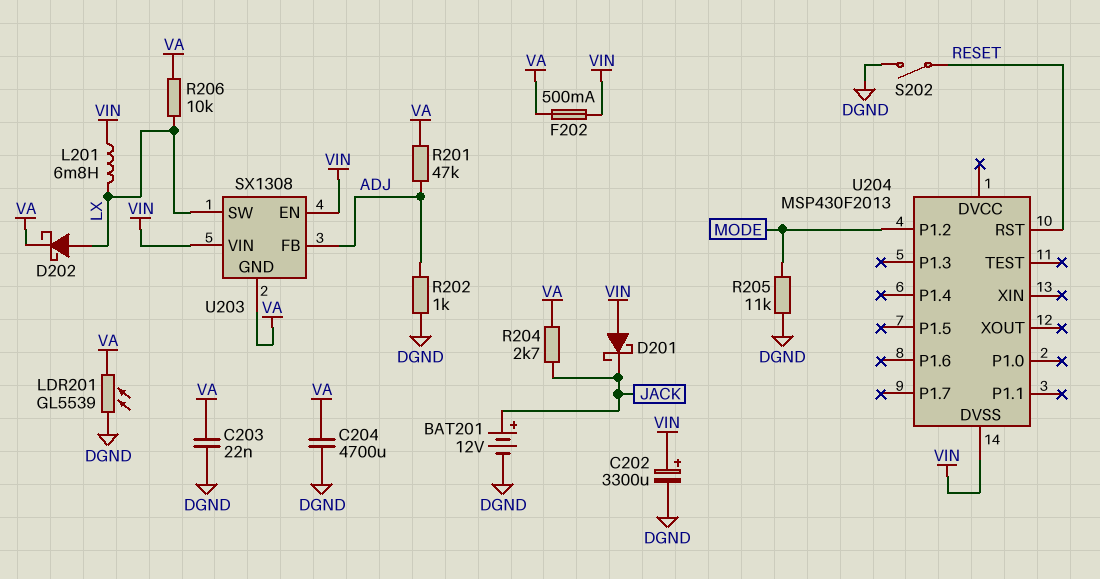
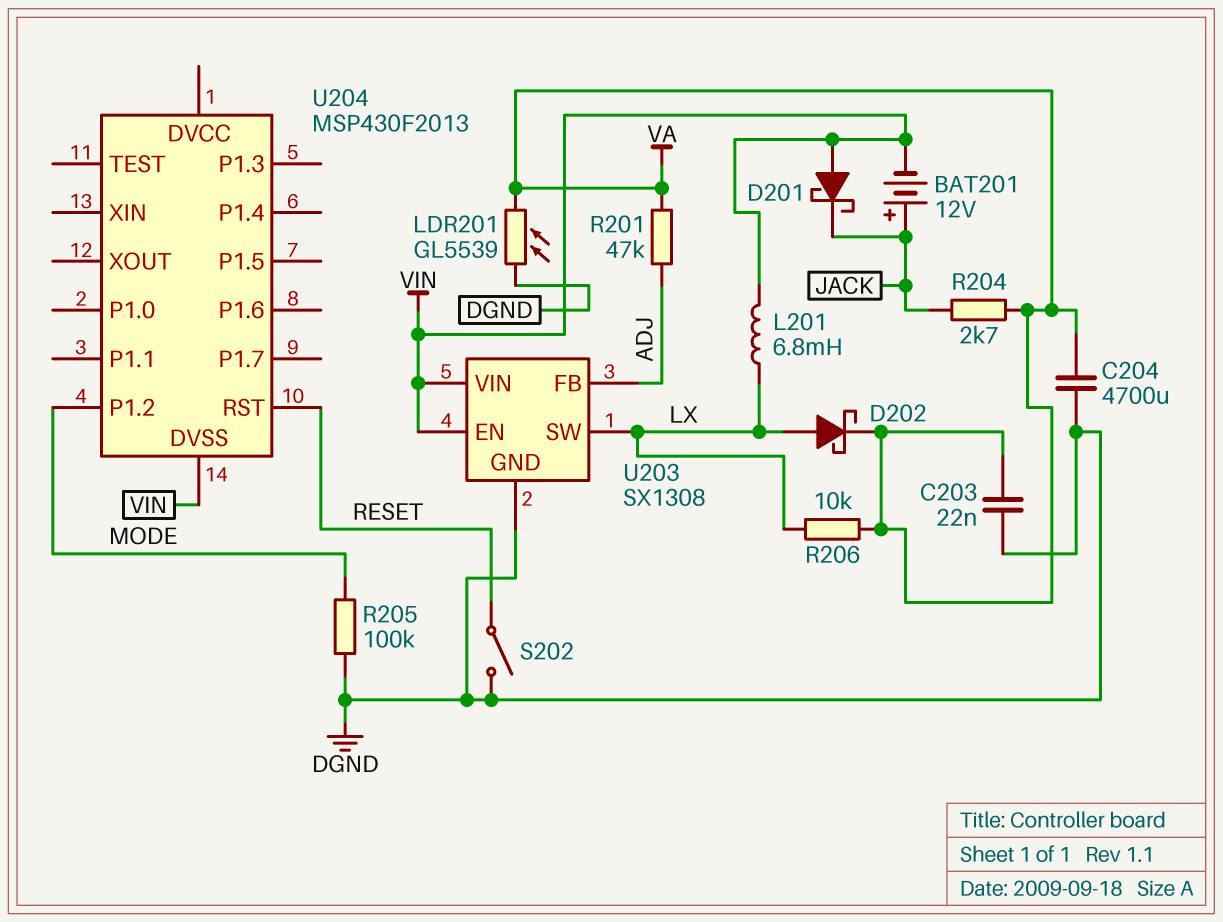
BAT201: 12V (plus JACK, minus DGND) -> 12V (plus JACK, minus VIN)
C202: 3300uF (plus VIN, minus DGND) -> none
F202: 500mA (VA, VIN) -> none
R202: 1k (ADJ, DGND) -> none
R205: 11k (DGND, MODE) -> 100k (DGND, MODE)
U203 pin GND: VA -> DGND

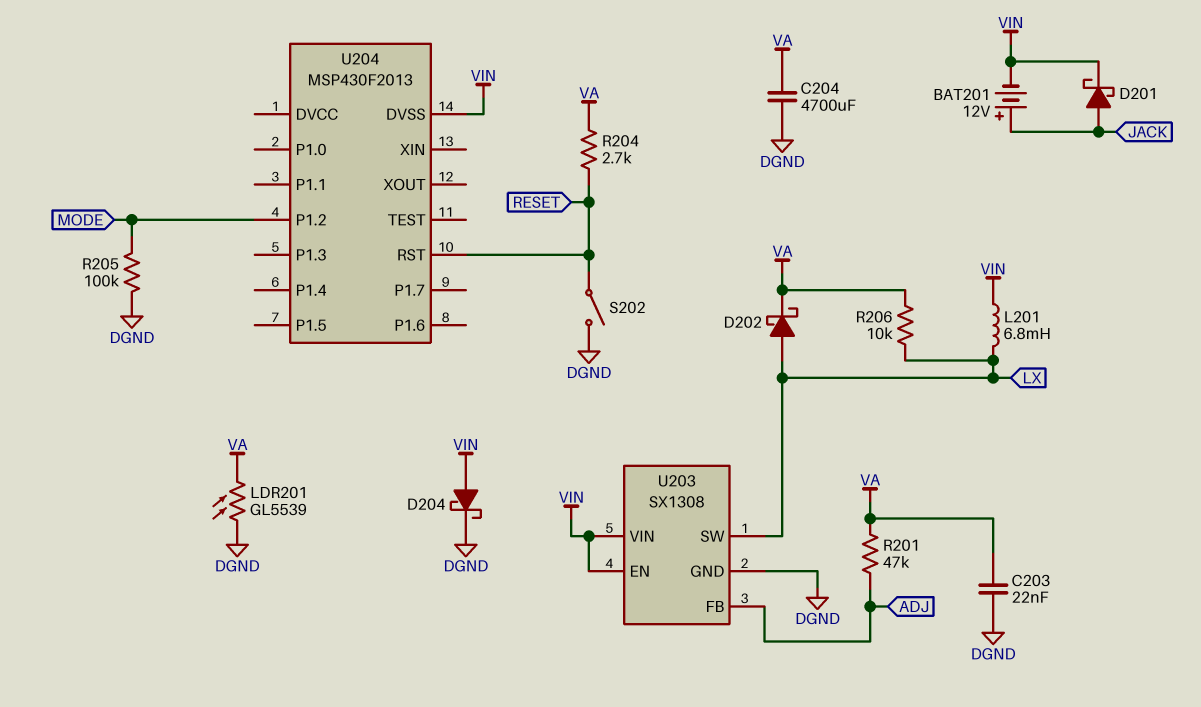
D201: schottky (A VIN, K JACK) -> schottky (A JACK, K VIN)
D204: none -> schottky (A VIN, K DGND)
R204: 2.7k (JACK, VA) -> 2.7k (RESET, VA)

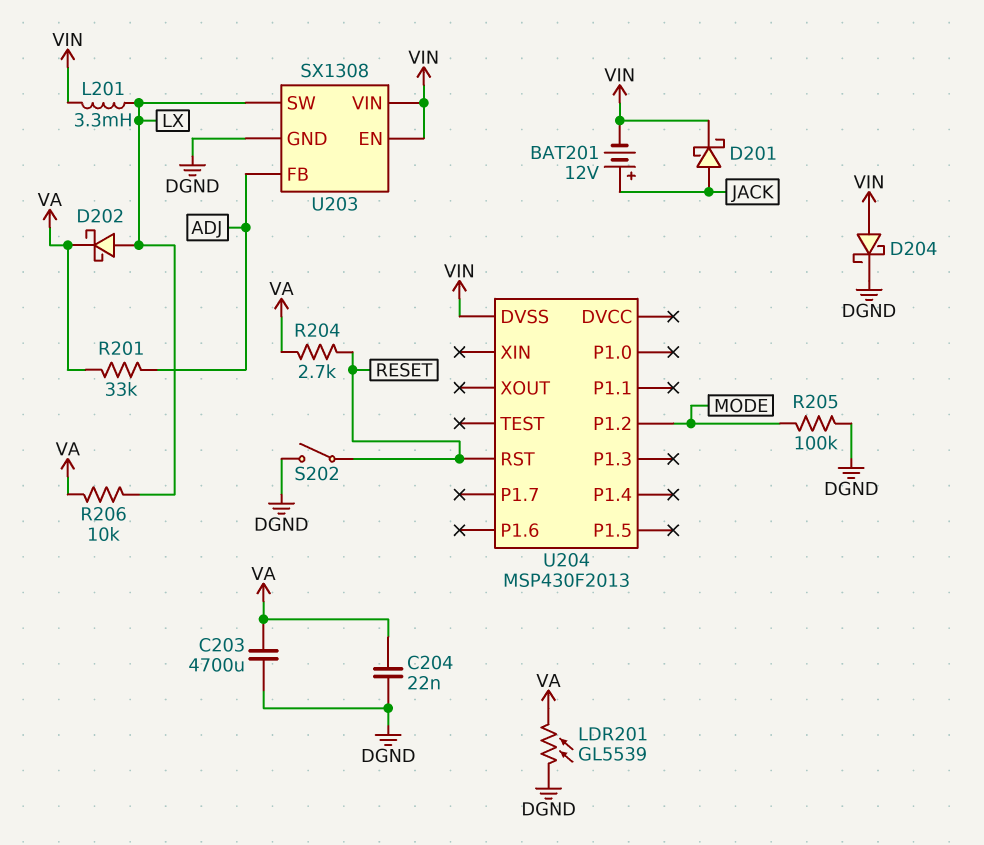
C203: 22nF (DGND, VA) -> 4700uF (DGND, VA)
C204: 4700uF (DGND, VA) -> 22nF (DGND, VA)
L201: 6.8mH (LX, VIN) -> 3.3mH (LX, VIN)
R201: 47k (ADJ, VA) -> 33k (ADJ, VA)

